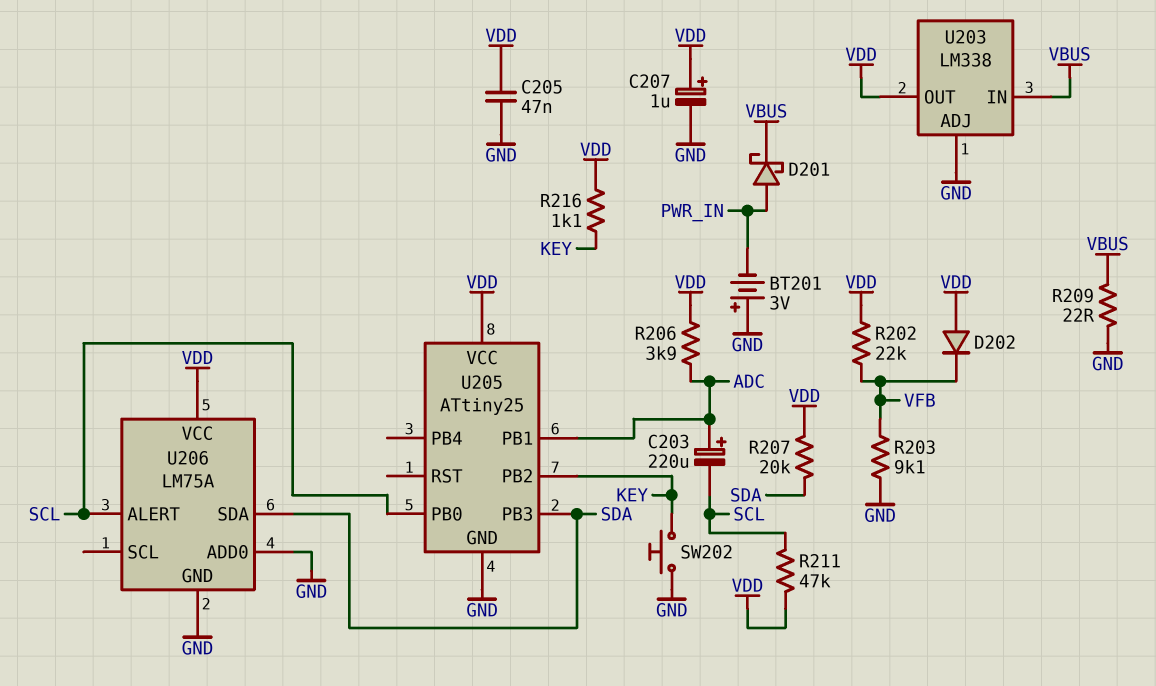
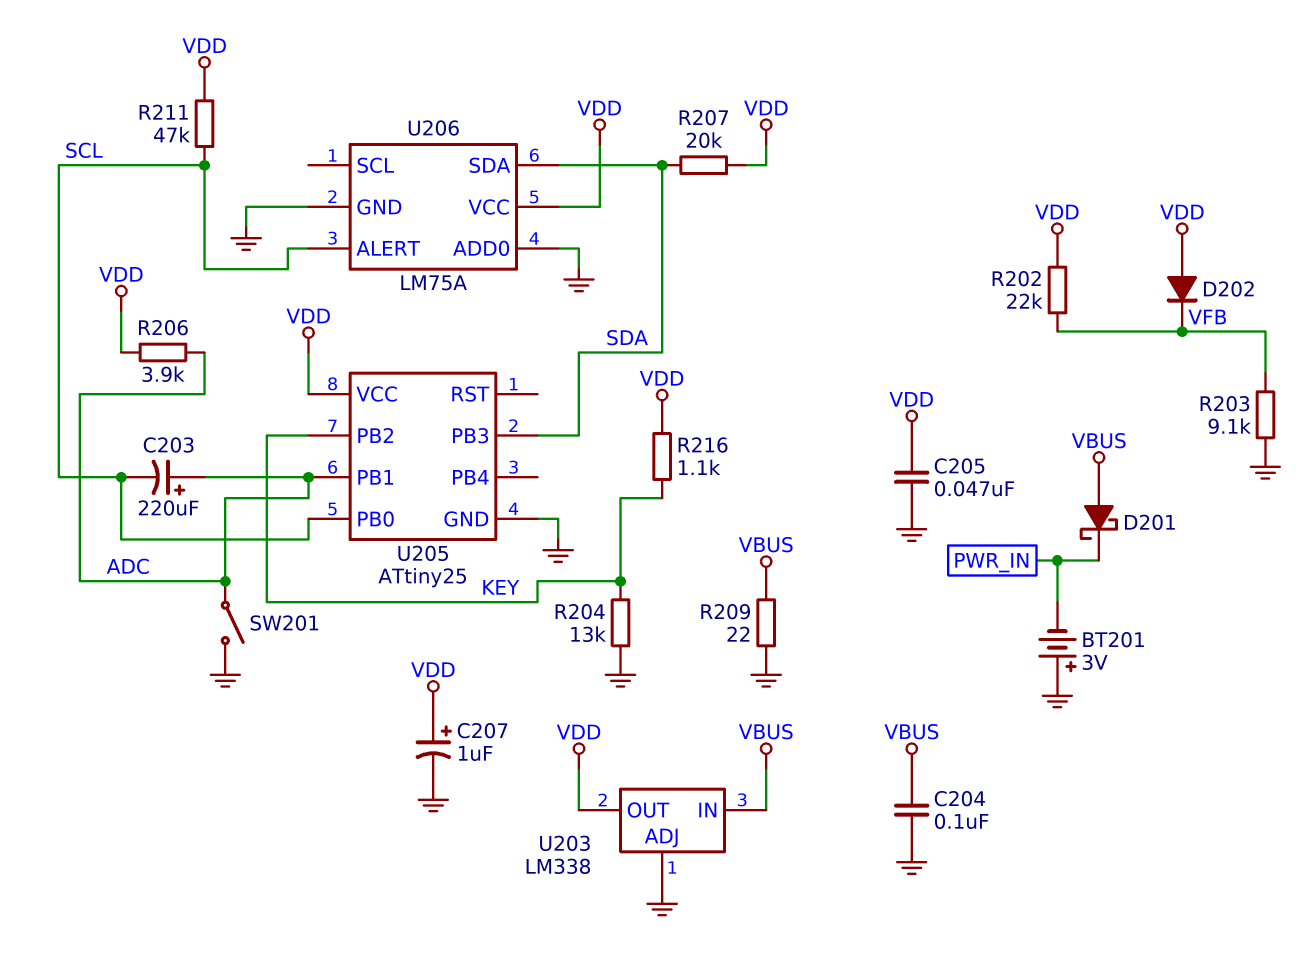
C204: none -> 100nF (GND, VBUS)
D201: schottky (A PWR_IN, K VBUS) -> schottky (A VBUS, K PWR_IN)
R204: none -> 13k (GND, KEY)
SW201: none -> switch (ADC, GND)
SW202: button (GND, KEY) -> none

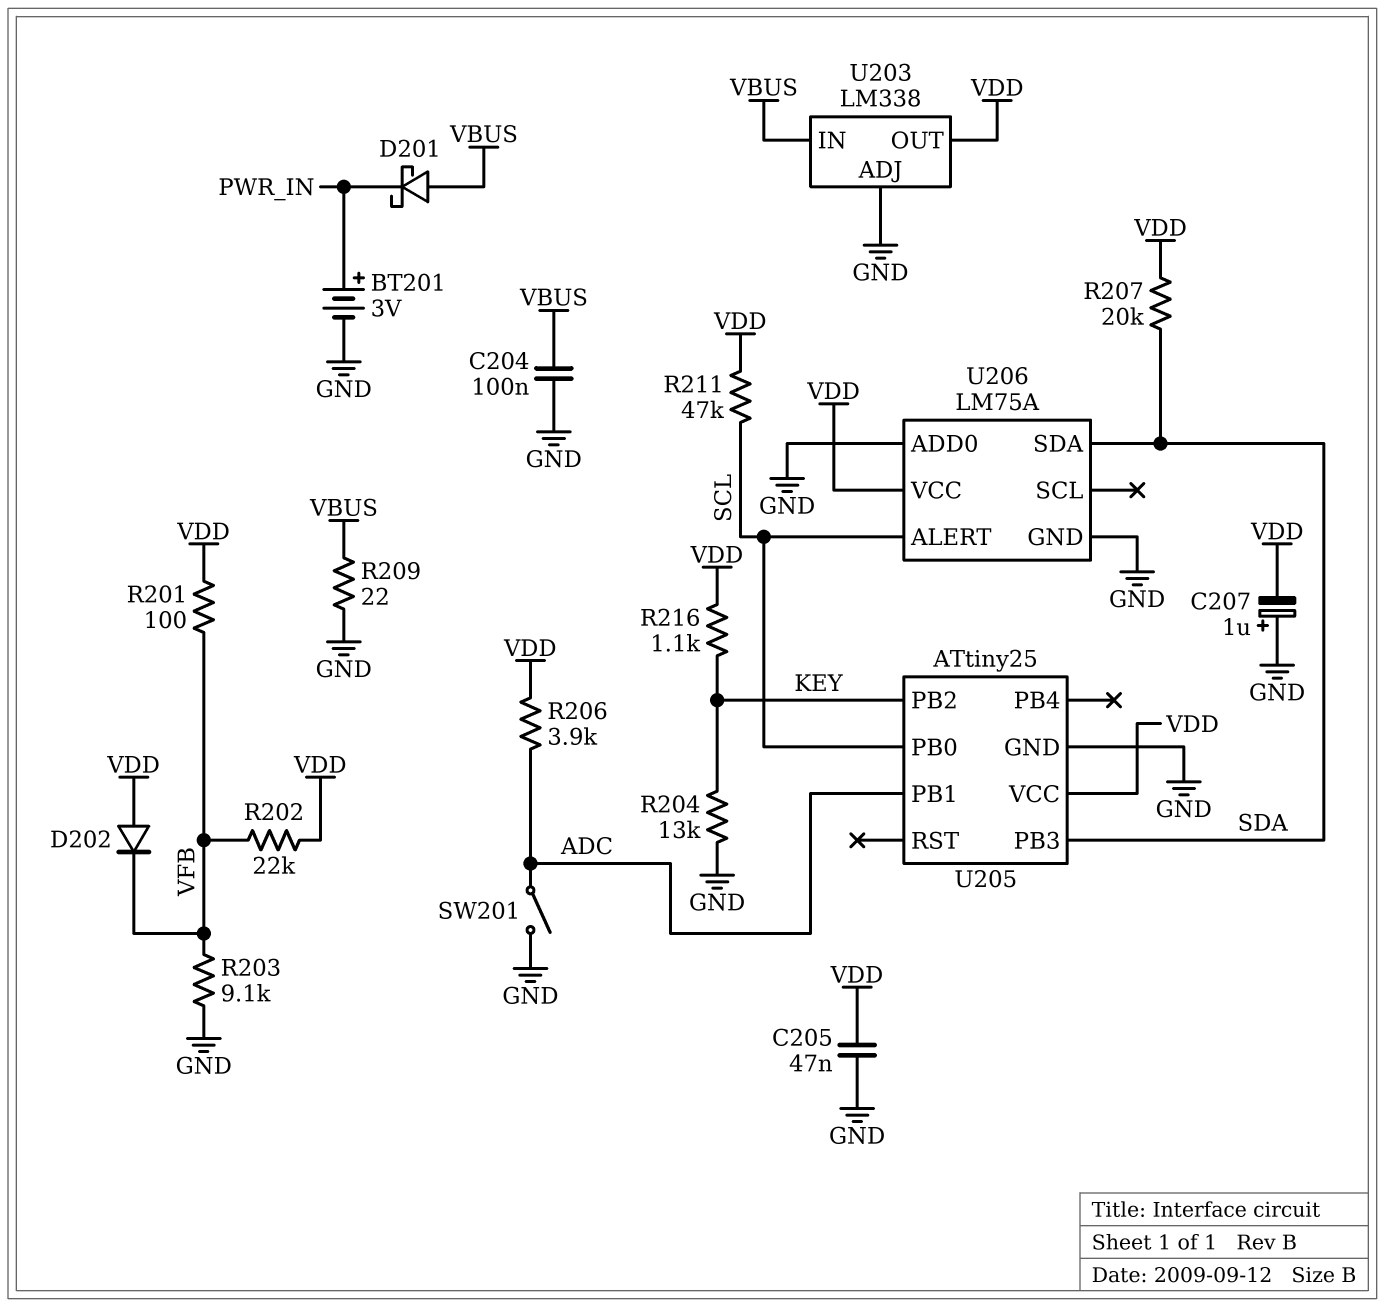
BT201: 3V (plus GND, minus PWR_IN) -> 3V (plus PWR_IN, minus GND)
C203: 220uF (plus ADC, minus SCL) -> none
C207: 1uF (plus VDD, minus GND) -> 1uF (plus GND, minus VDD)
R201: none -> 100 (VDD, VFB)

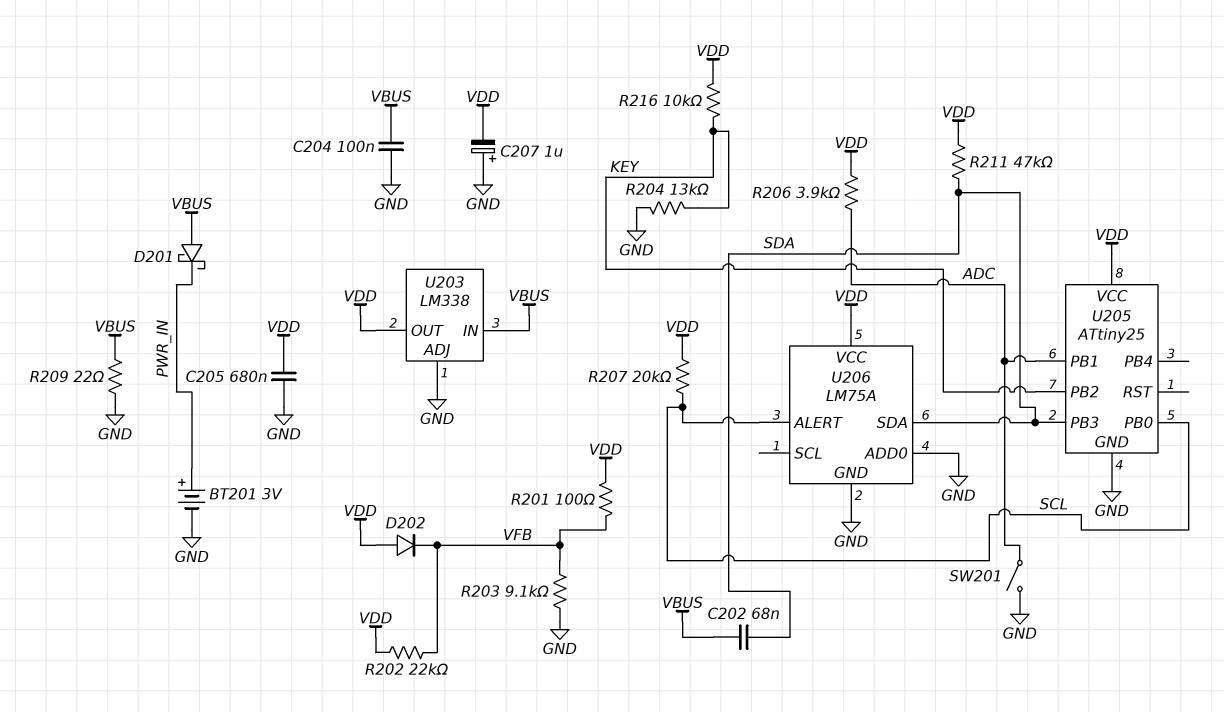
C202: none -> 68nF (SDA, VBUS)
C205: 47nF (GND, VDD) -> 680nF (GND, VDD)
R207: 20k (SDA, VDD) -> 20k (SCL, VDD)
R211: 47k (SCL, VDD) -> 47k (SDA, VDD)
R216: 1.1k (KEY, VDD) -> 10k (KEY, VDD)

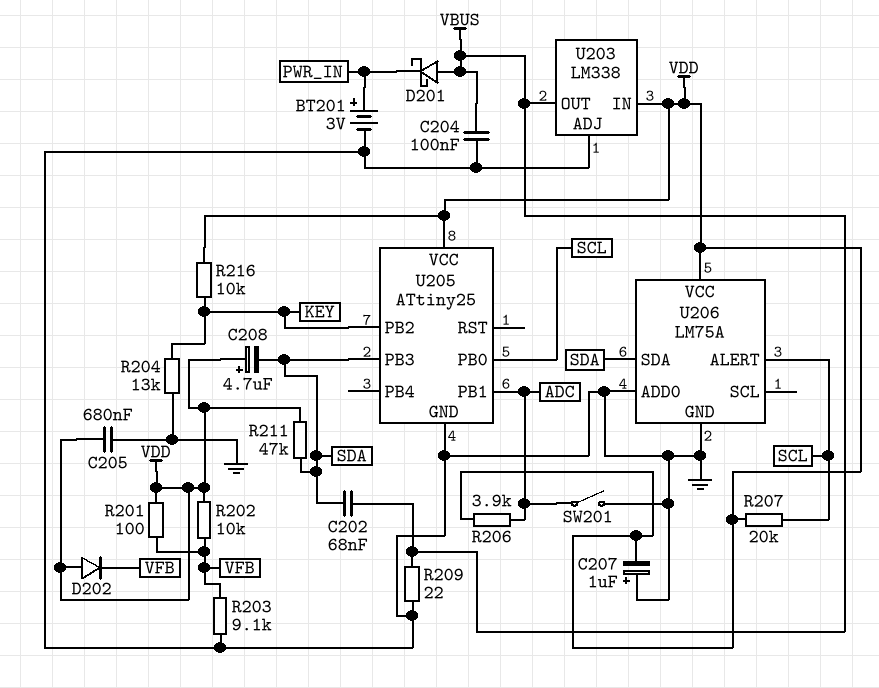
C208: none -> 4.7uF (plus VDD, minus SDA)
R202: 22k (VDD, VFB) -> 10k (VDD, VFB)
U203 pin IN: VBUS -> VDD
U203 pin OUT: VDD -> VBUS

